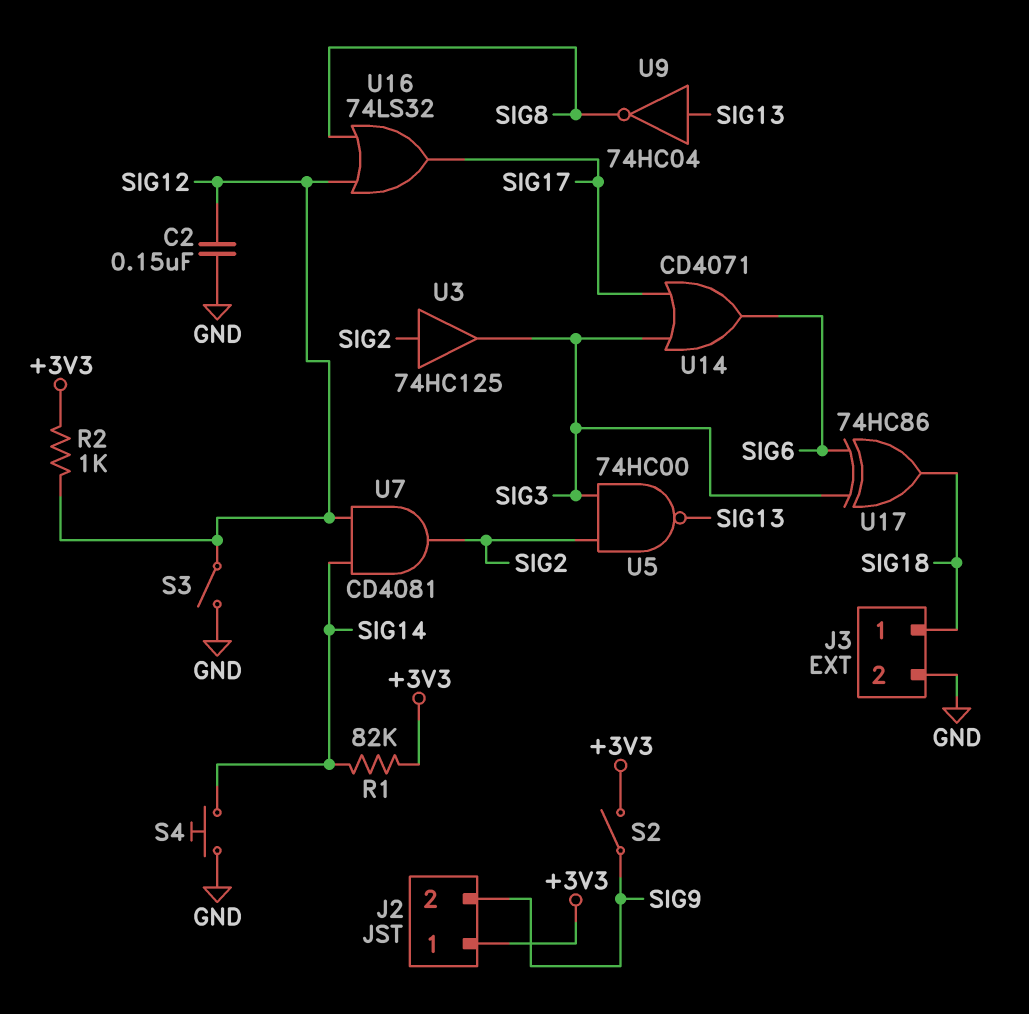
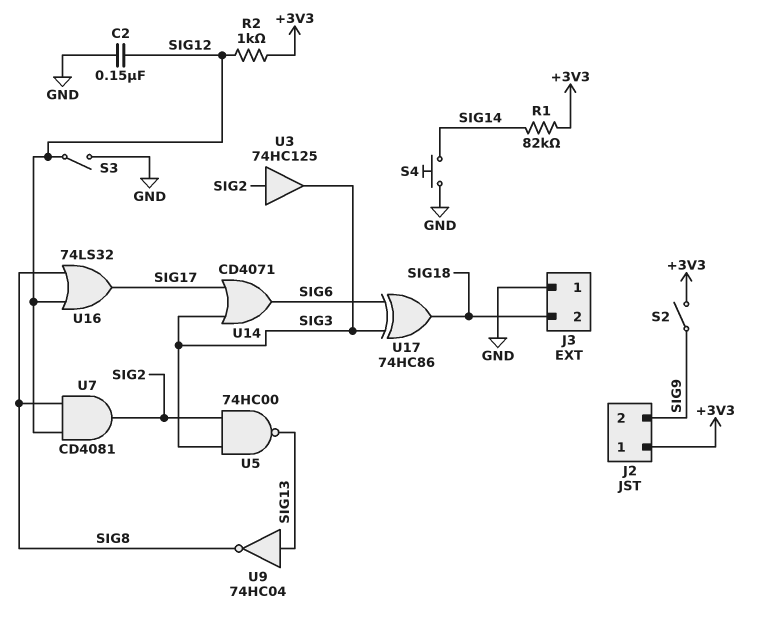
J3 pin 1: SIG18 -> GND
J3 pin 2: GND -> SIG18
U7: AND CD4081 (in SIG12, in SIG14, out SIG2) -> AND CD4081 (in SIG8, in SIG12, out SIG2)

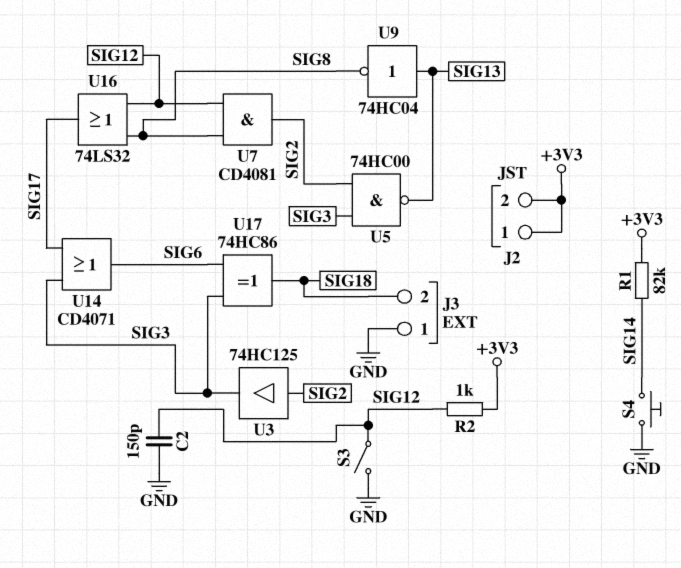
C2: 150nF (GND, SIG12) -> 150pF (GND, SIG12)
J2 pin 2: SIG9 -> +3V3
S2: switch (+3V3, SIG9) -> none

